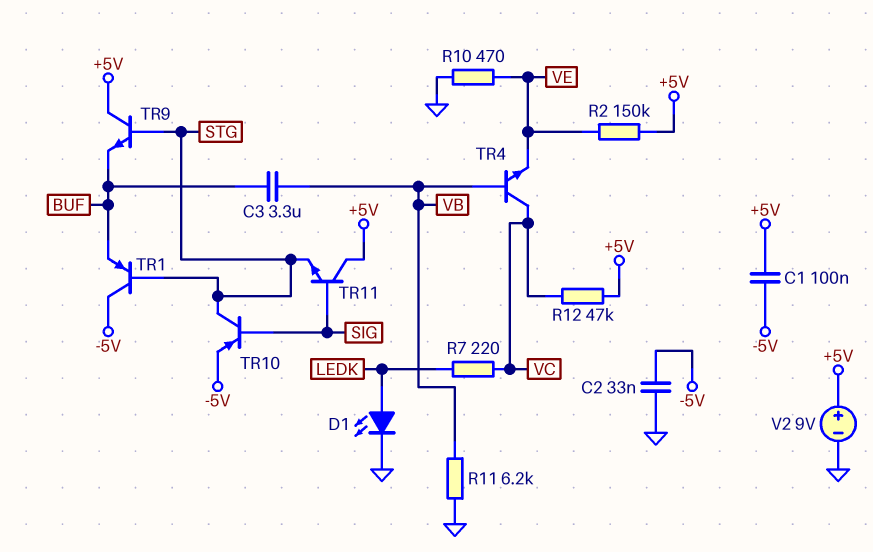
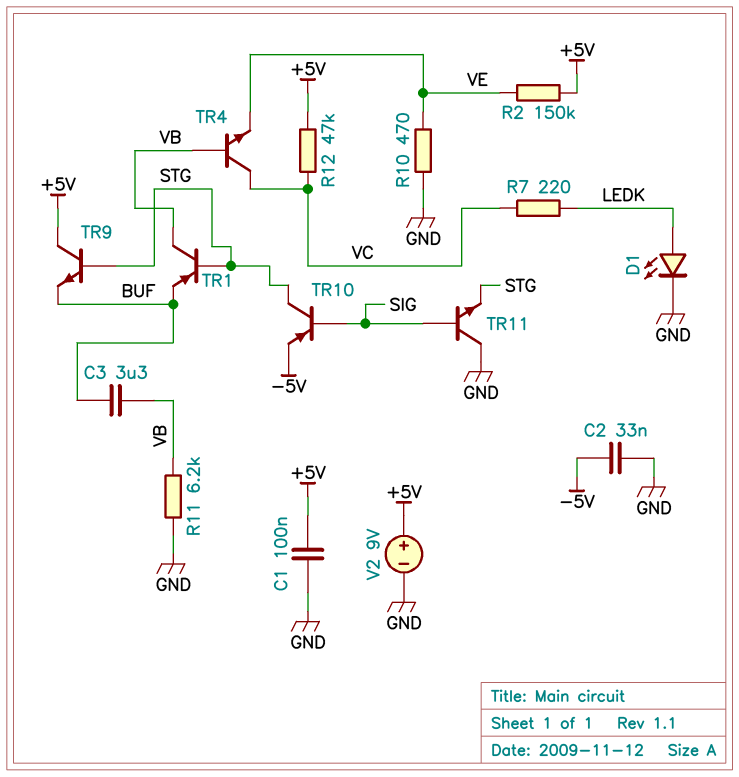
C1: 100nF (+5V, -5V) -> 100nF (+5V, GND)
TR1: PNP (B STG, C -5V, E BUF) -> PNP (B STG, C VB, E BUF)
TR11: NPN (B SIG, C +5V, E STG) -> NPN (B SIG, C GND, E STG)

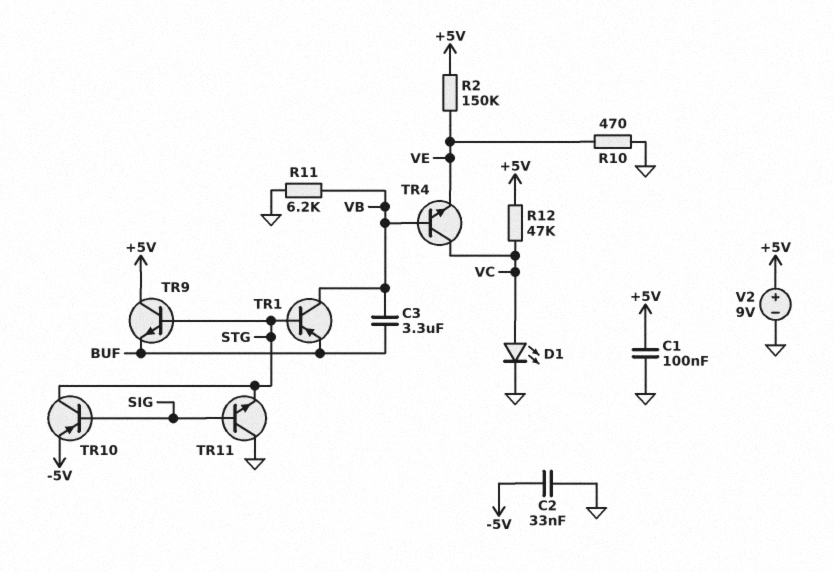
D1: LED (A LEDK, K GND) -> LED (A VC, K GND)
R7: 220 (LEDK, VC) -> none

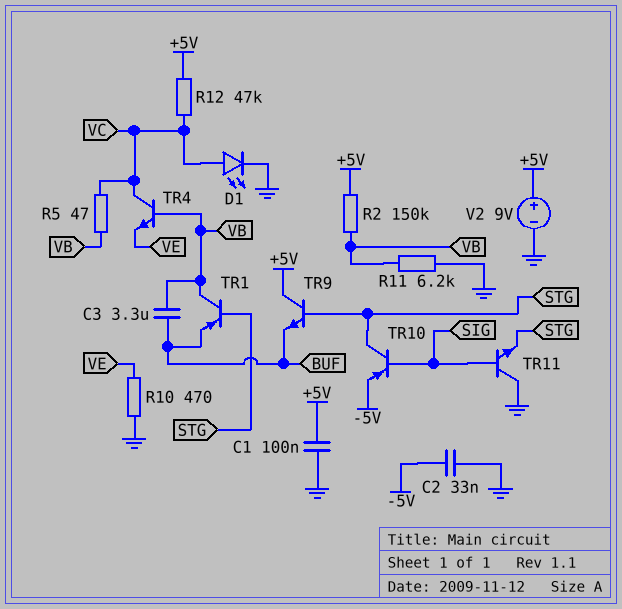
R2: 150k (+5V, VE) -> 150k (+5V, VB)
R5: none -> 47 (VB, VC)

